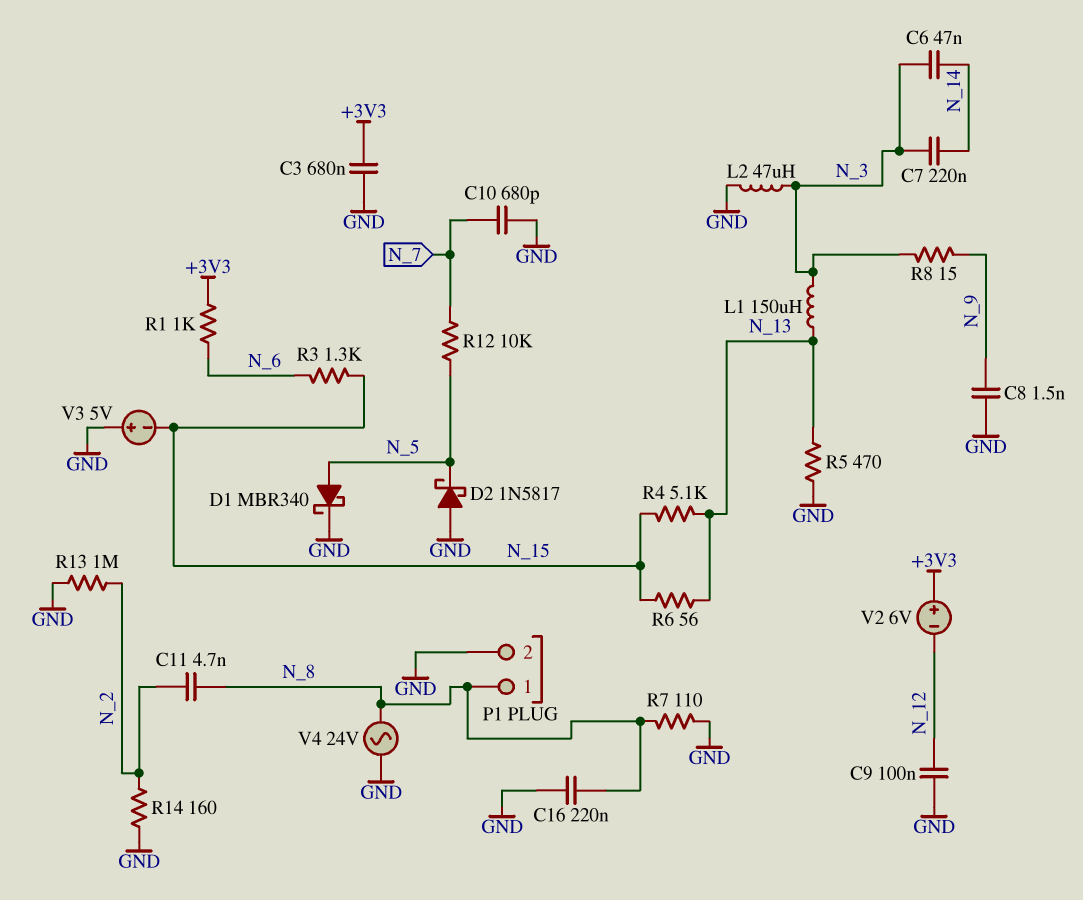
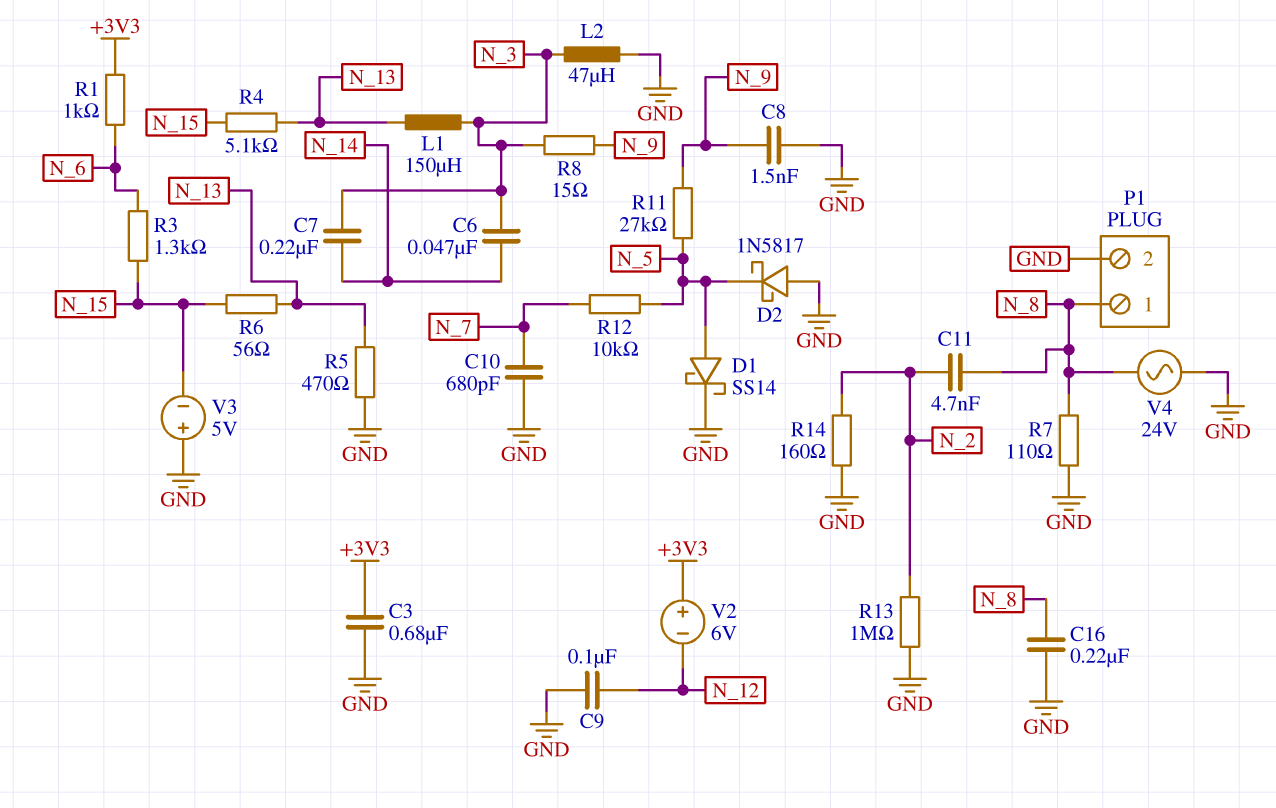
D1: schottky MBR340 (A N_5, K GND) -> schottky SS14 (A N_5, K GND)
R11: none -> 27k (N_5, N_9)

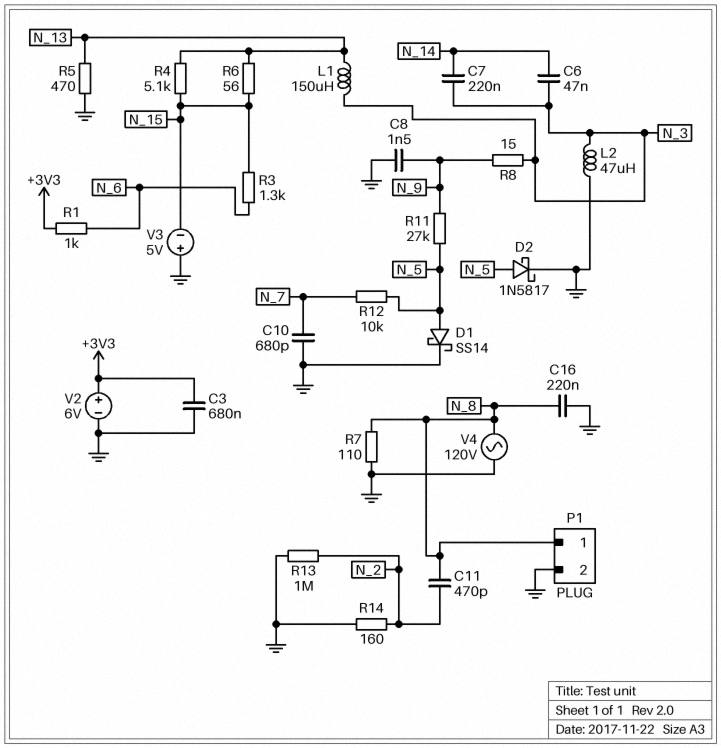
C9: 100nF (GND, N_12) -> none
C11: 4.7nF (N_2, N_8) -> 470pF (N_2, N_8)
D2: schottky 1N5817 (A GND, K N_5) -> schottky 1N5817 (A N_5, K GND)
V2: 6V (plus +3V3, minus N_12) -> 6V (plus +3V3, minus GND)
V4: AC 24V (GND, N_8) -> AC 120V (GND, N_8)

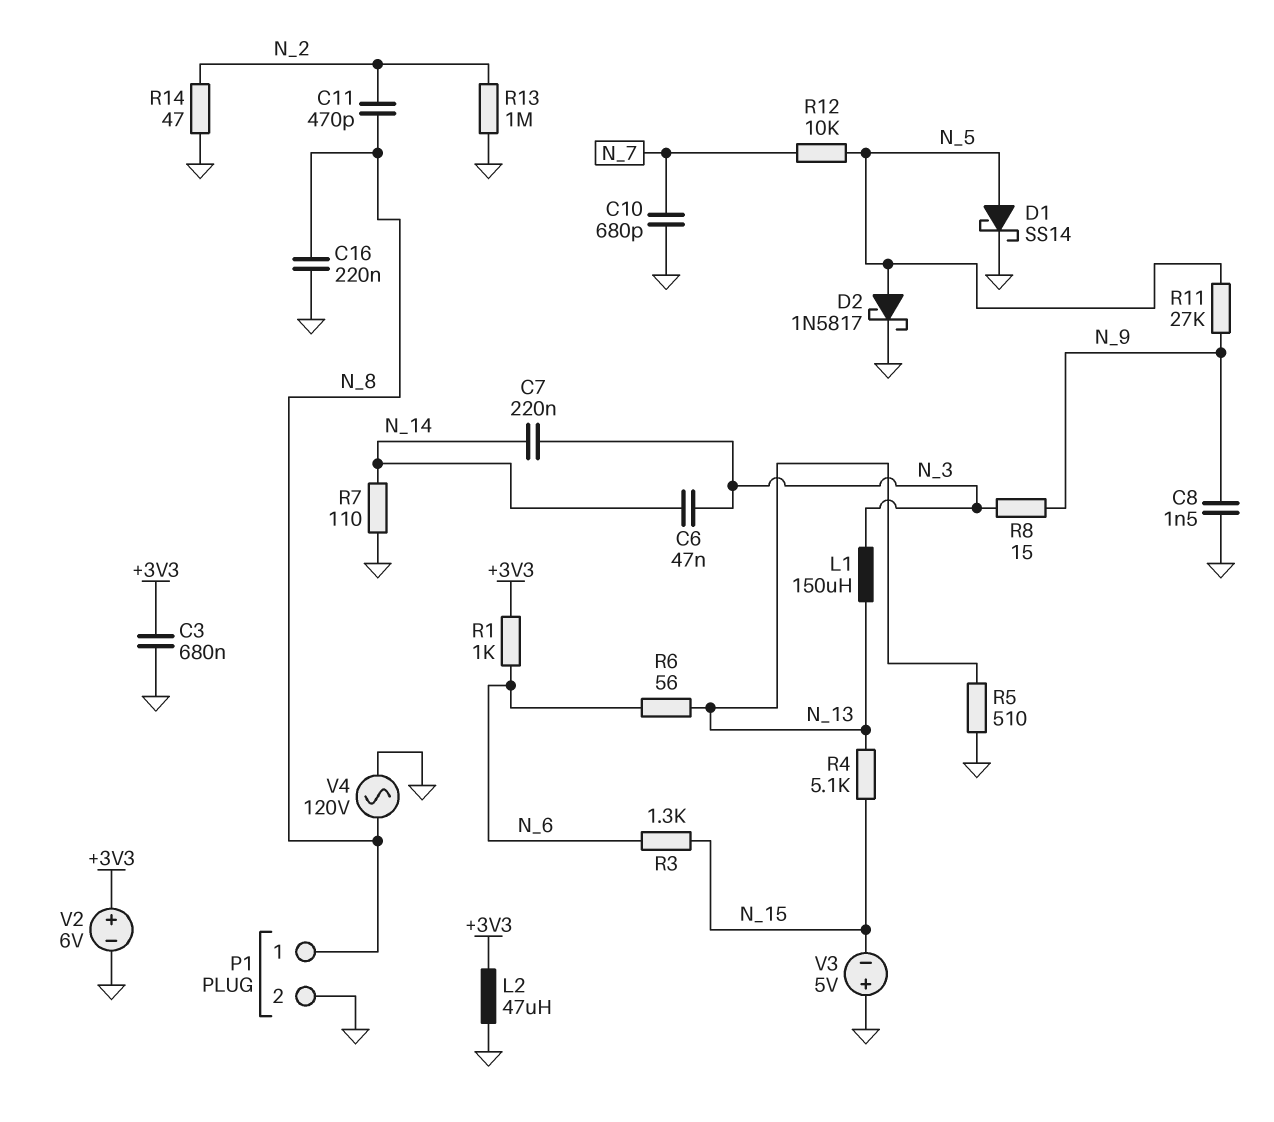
L2: 47uH (GND, N_3) -> 47uH (+3V3, GND)
R5: 470 (GND, N_13) -> 510 (GND, N_13)
R6: 56 (N_13, N_15) -> 56 (N_6, N_13)
R7: 110 (GND, N_8) -> 110 (GND, N_14)
R14: 160 (GND, N_2) -> 47 (GND, N_2)

